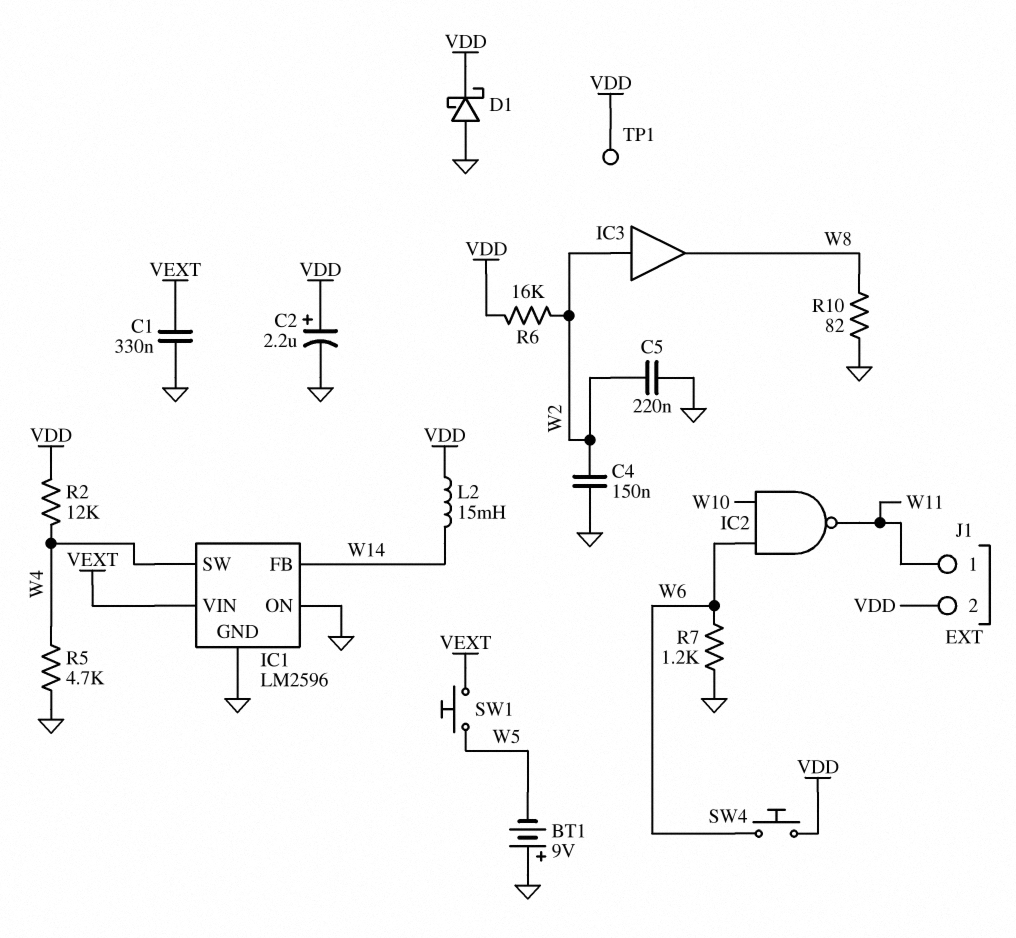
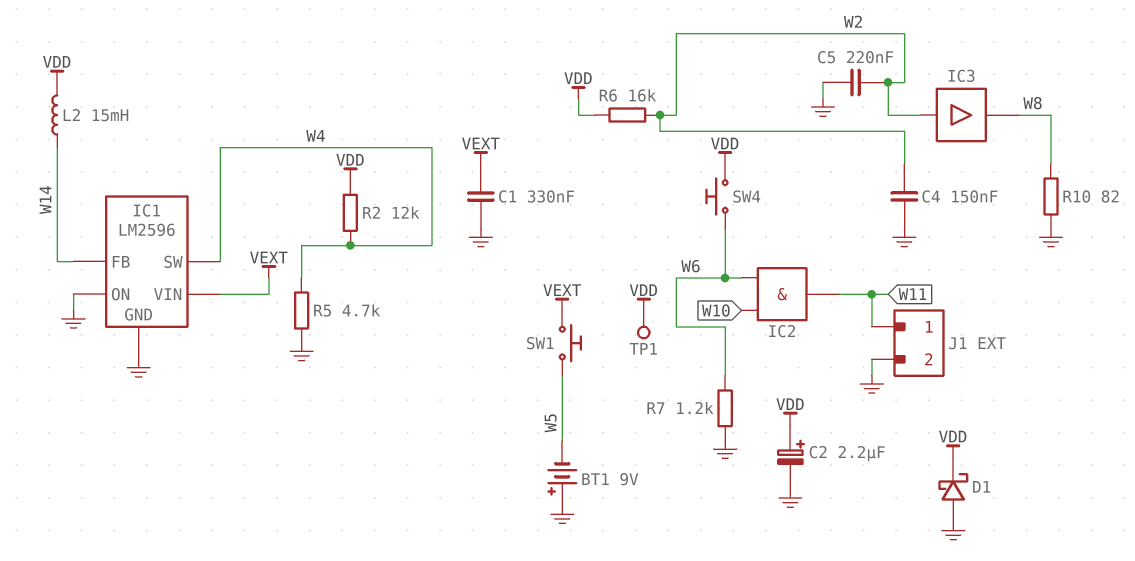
IC2: NAND (in W6, in W10, out W11) -> AND (in W6, in W10, out W11)
J1 pin 2: VDD -> GND

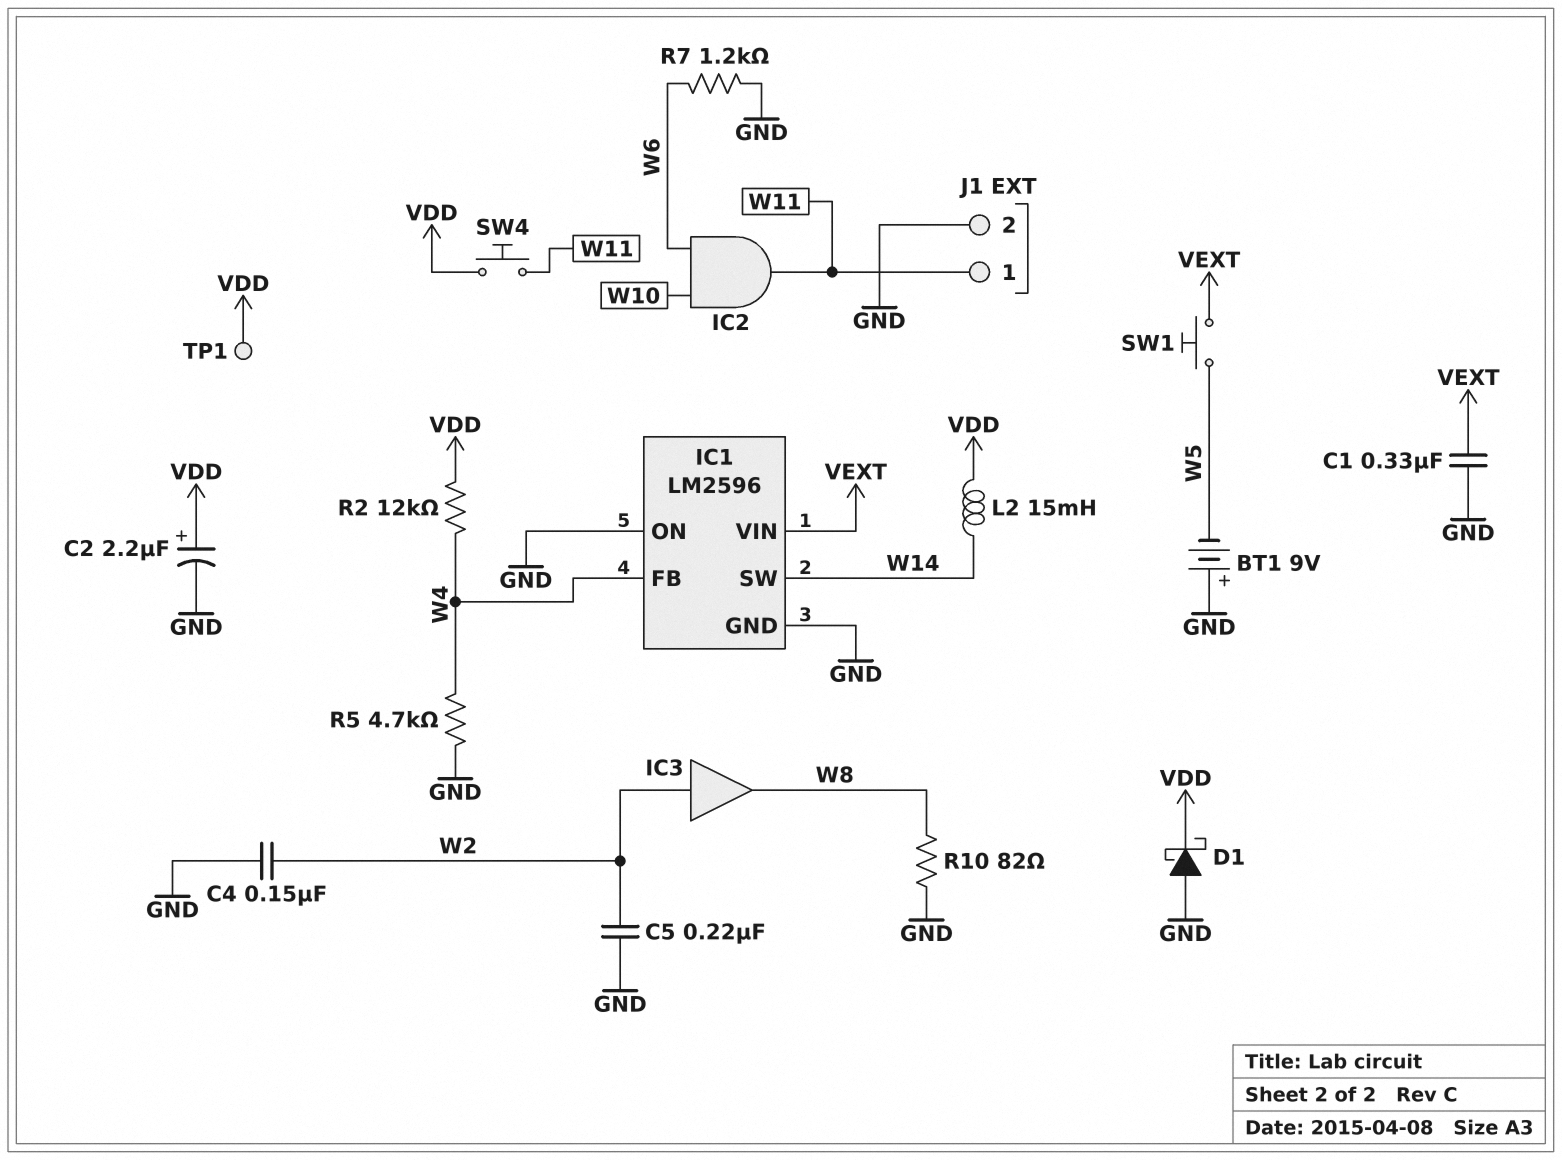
IC1 pin FB: W14 -> W4
IC1 pin SW: W4 -> W14
R6: 16k (VDD, W2) -> none
SW4: button (VDD, W6) -> button (VDD, W11)

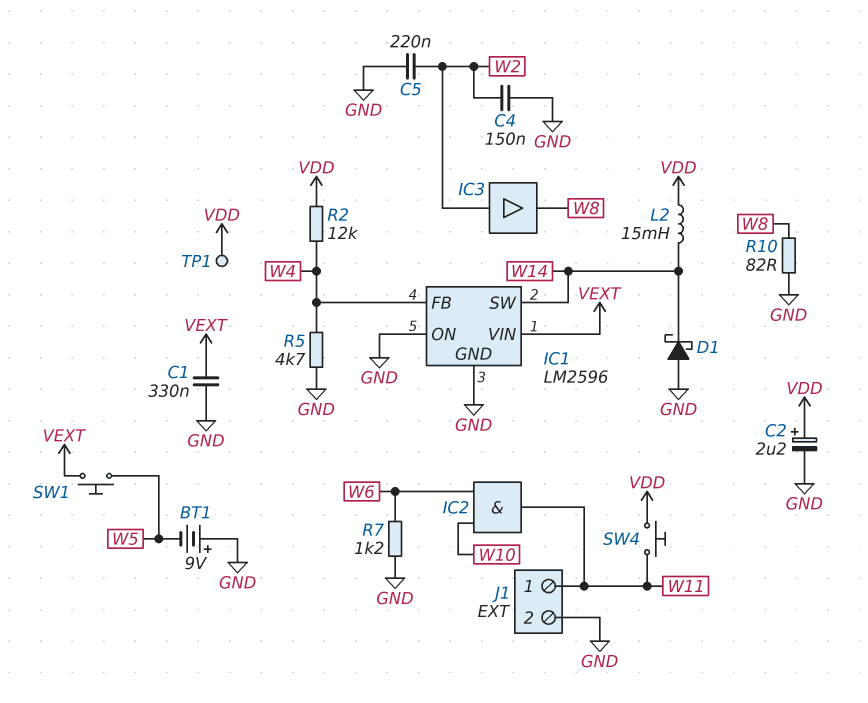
D1: schottky (A GND, K VDD) -> schottky (A GND, K W14)

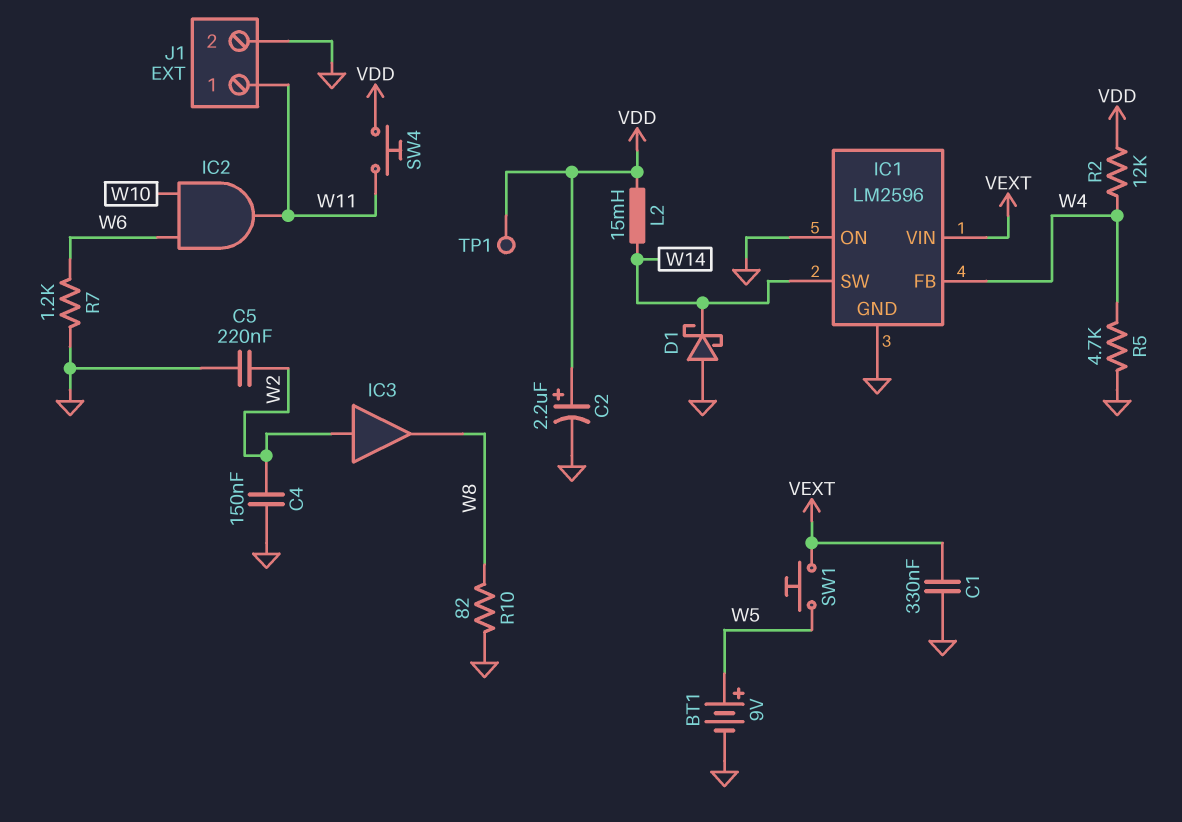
BT1: 9V (plus GND, minus W5) -> 9V (plus W5, minus GND)

